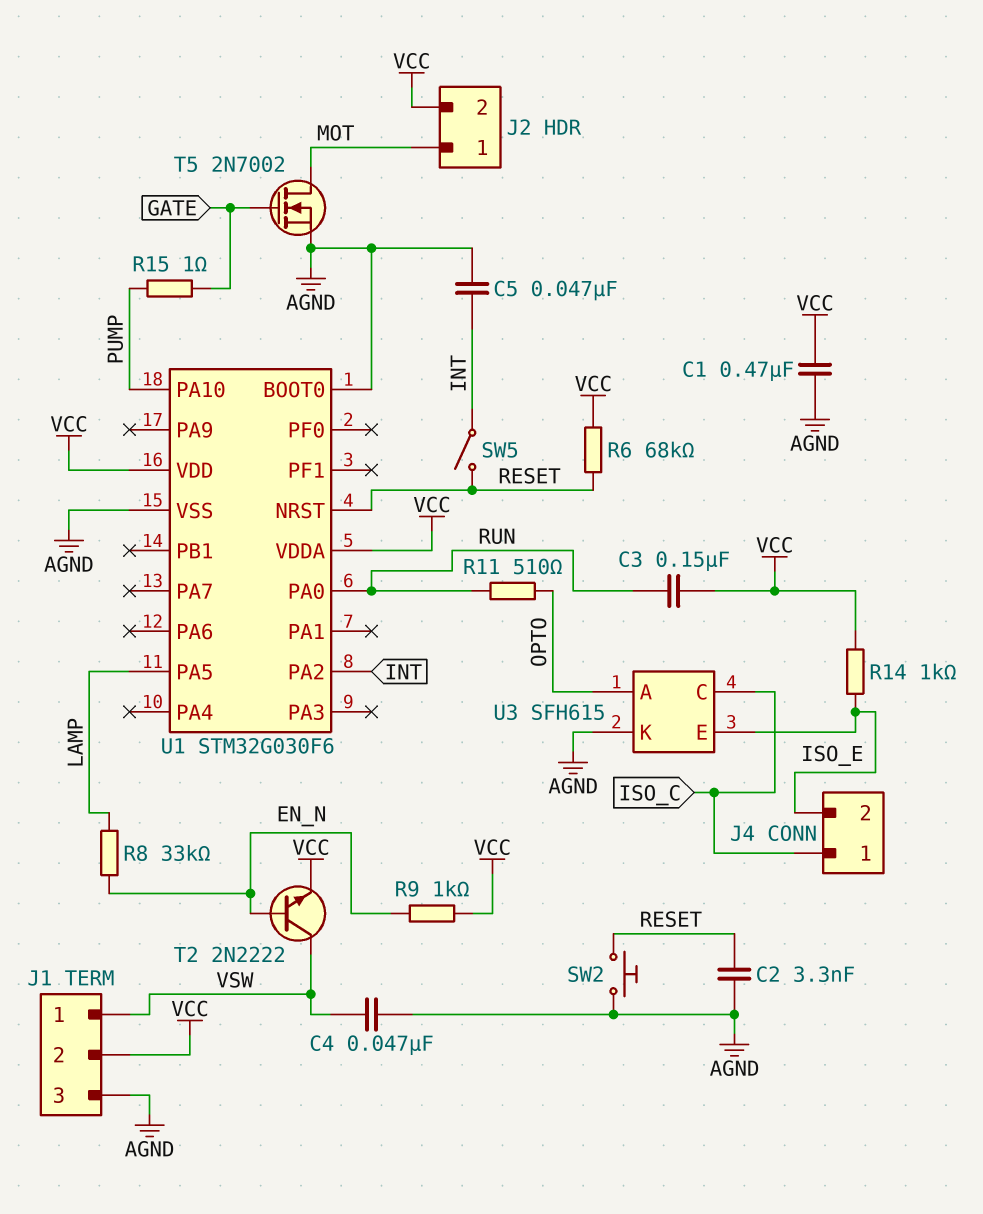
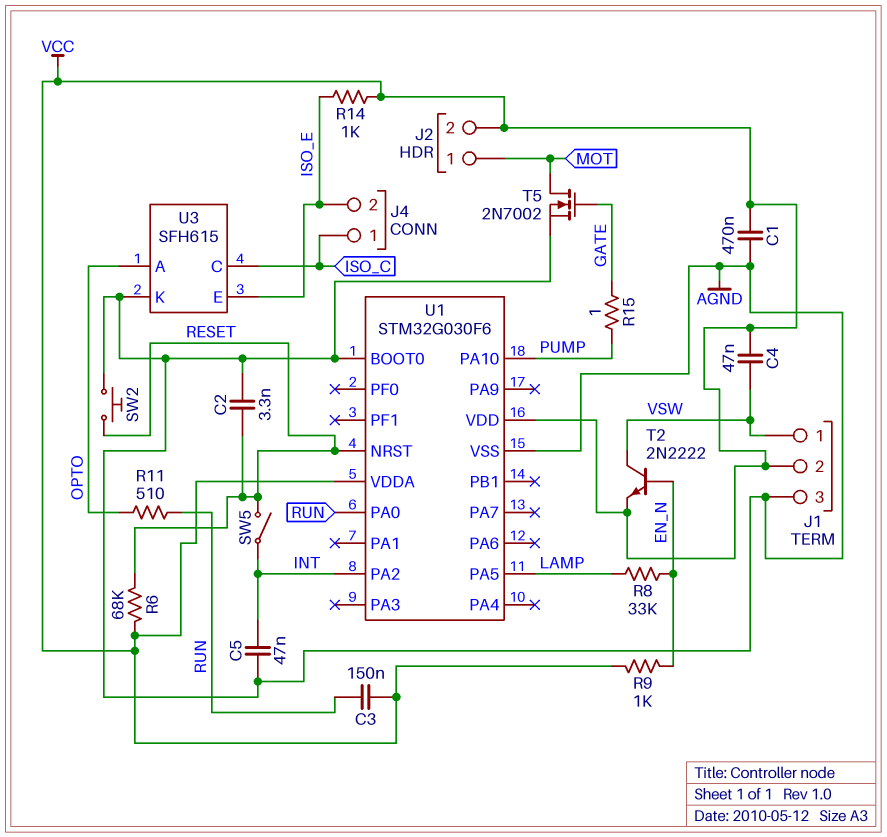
C4: 47nF (AGND, VSW) -> 47nF (VCC, VSW)

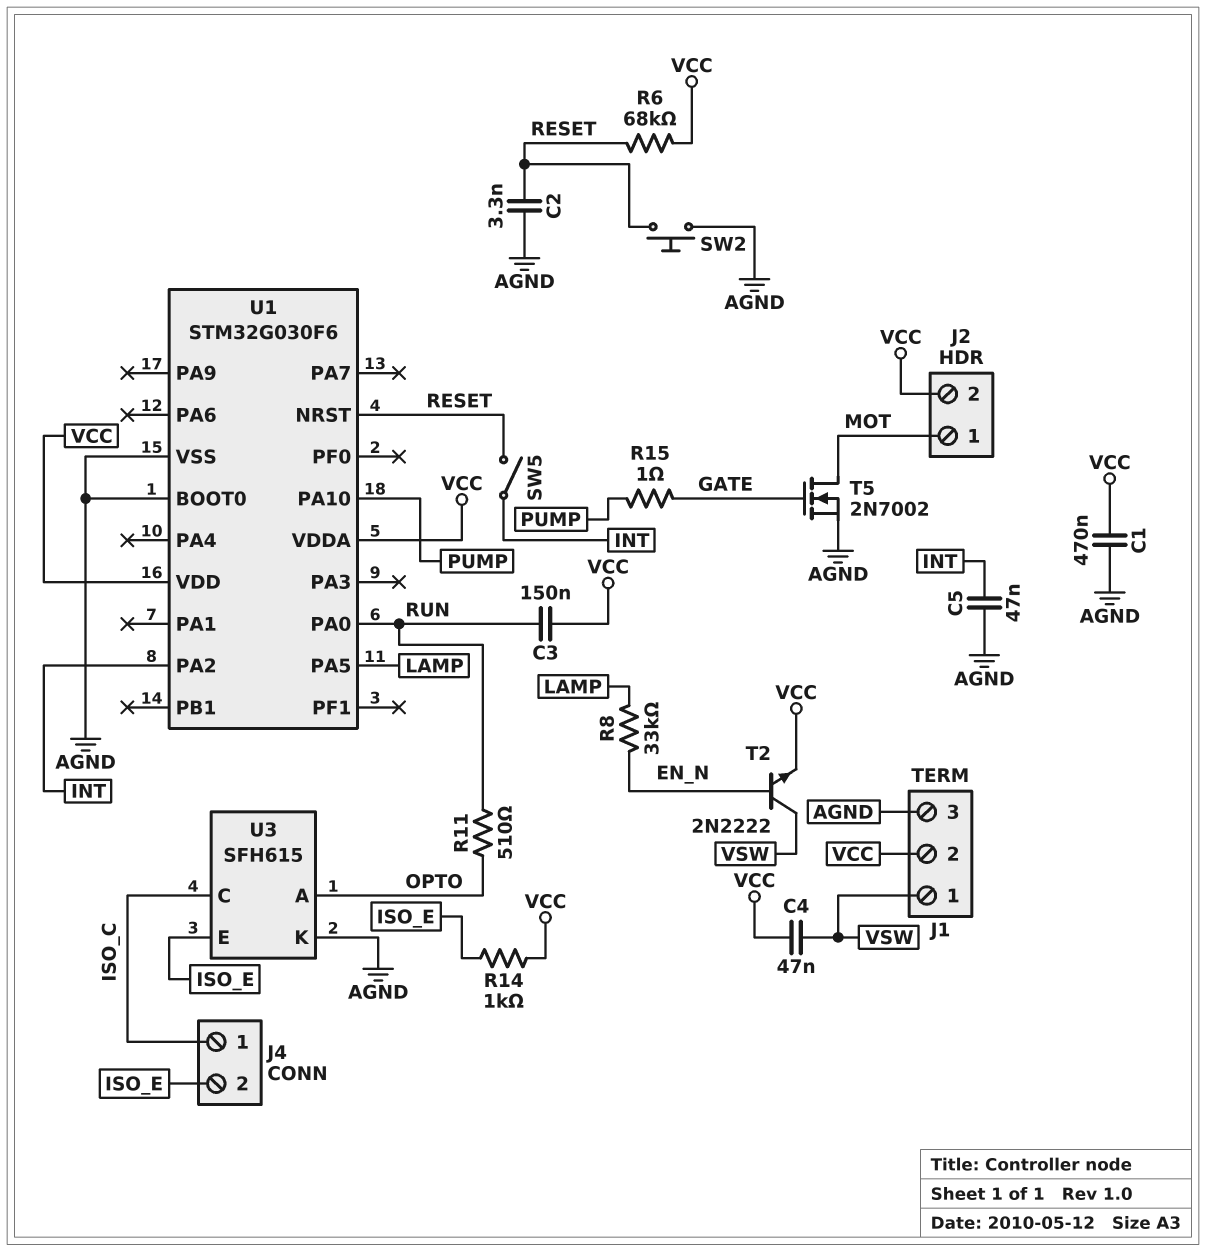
R9: 1k (EN_N, VCC) -> none

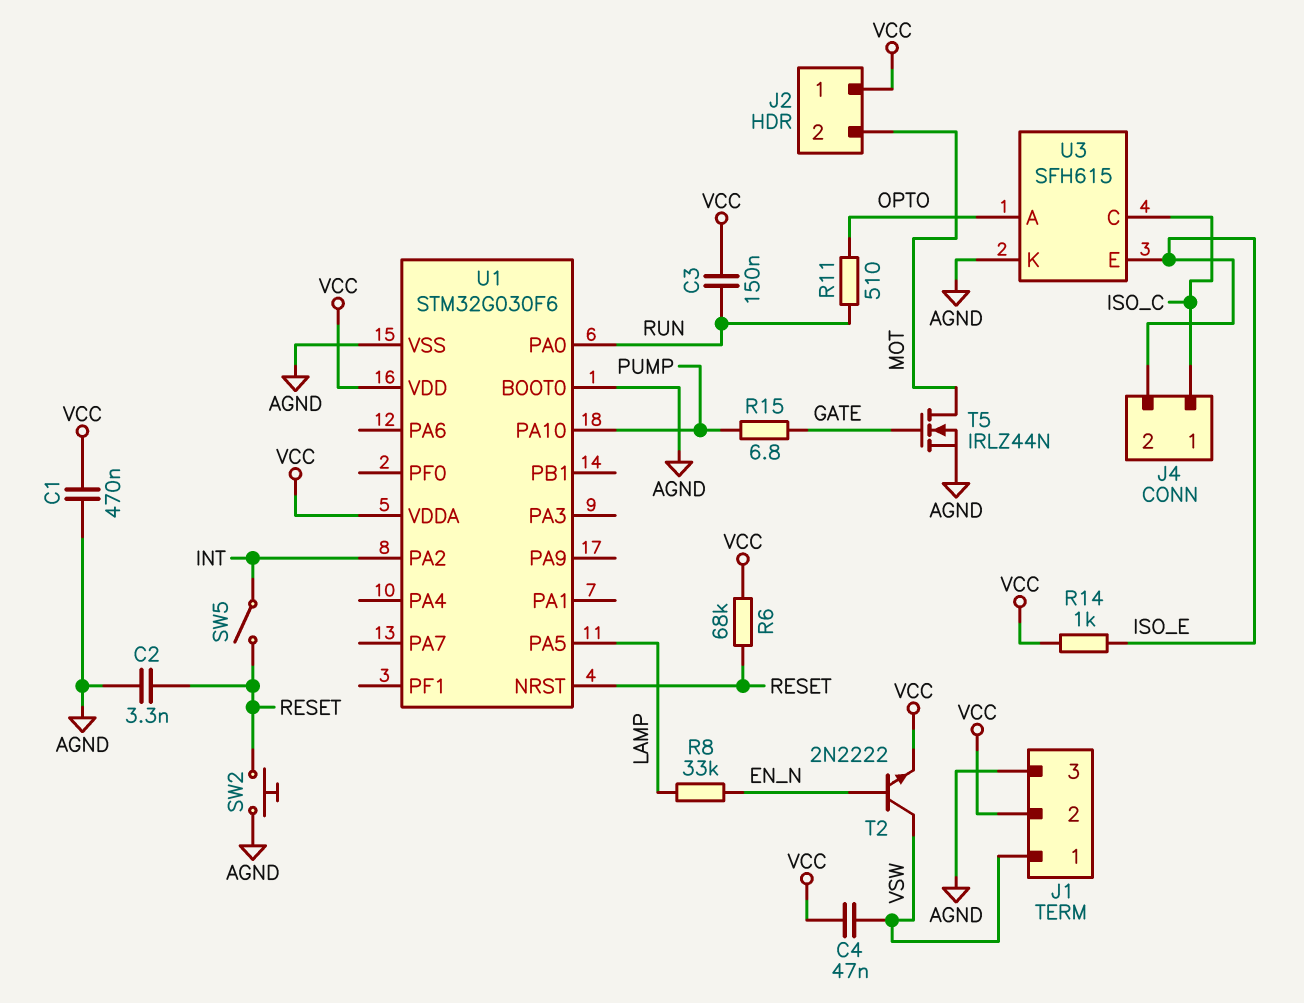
C5: 47nF (AGND, INT) -> none
J2 pin 1: MOT -> VCC
J2 pin 2: VCC -> MOT
R15: 1 (GATE, PUMP) -> 6.8 (GATE, PUMP)
T5: NMOS 2N7002 (G GATE, D MOT, S AGND) -> NMOS IRLZ44N (G GATE, D MOT, S AGND)

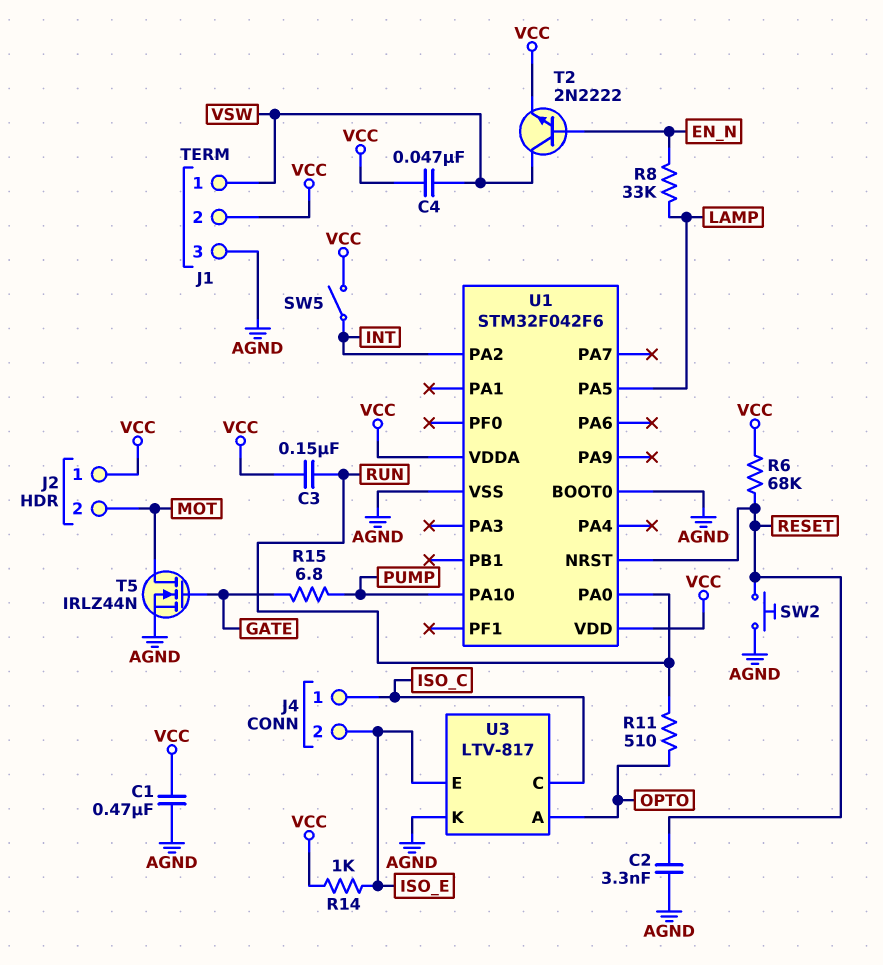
SW5: switch (INT, RESET) -> switch (INT, VCC)
U1: STM32G030F6 -> STM32F042F6
U3: SFH615 -> LTV-817

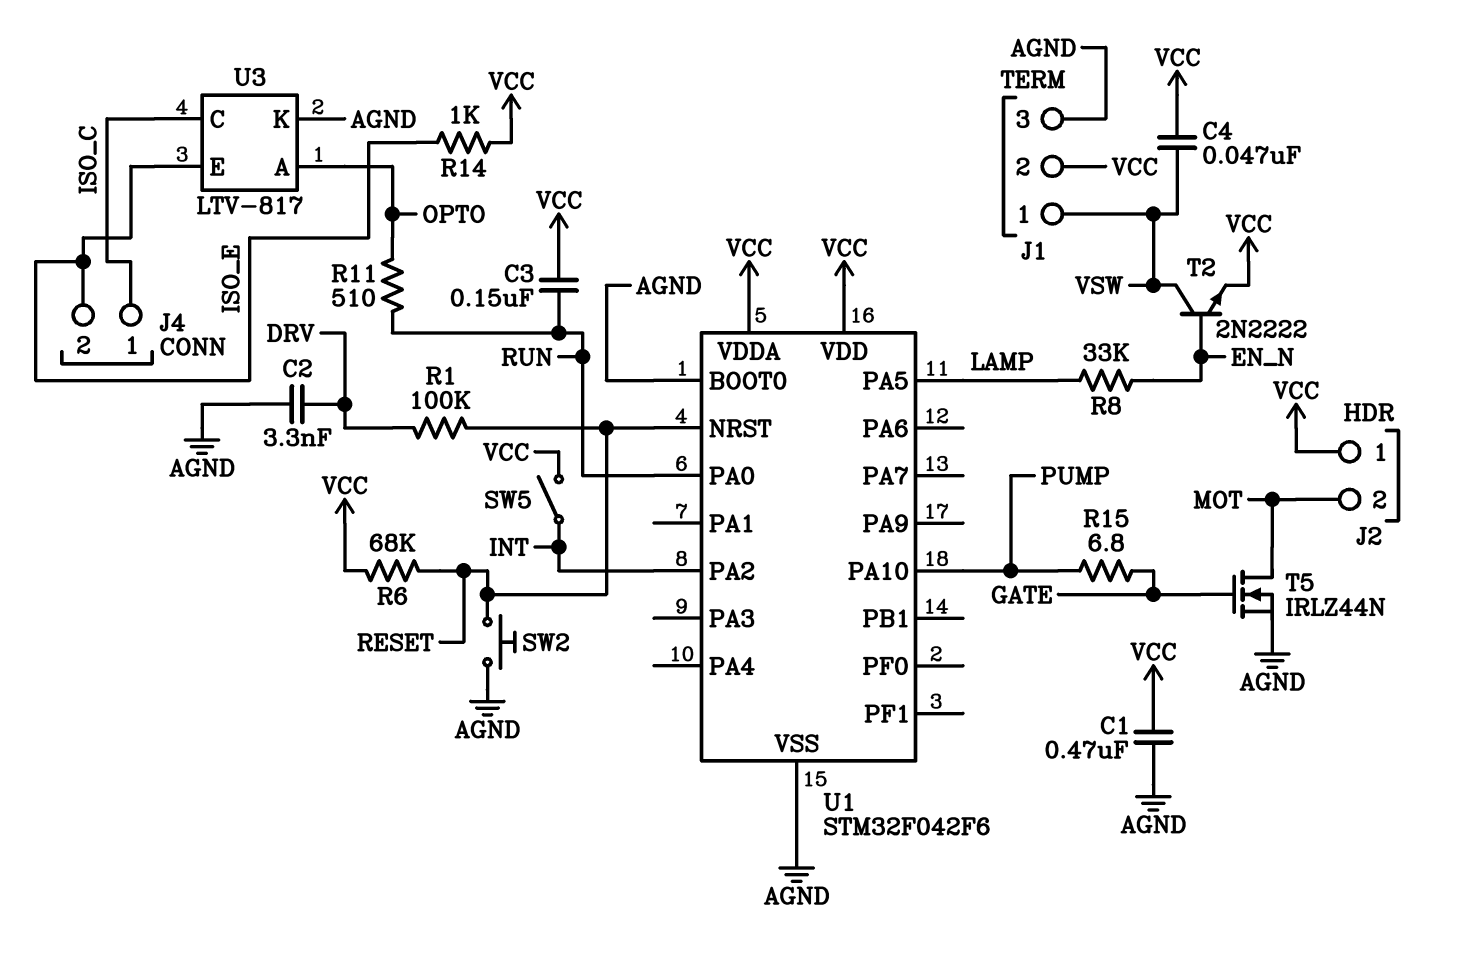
C2: 3.3nF (AGND, RESET) -> 3.3nF (AGND, DRV)
R1: none -> 100k (DRV, RESET)

